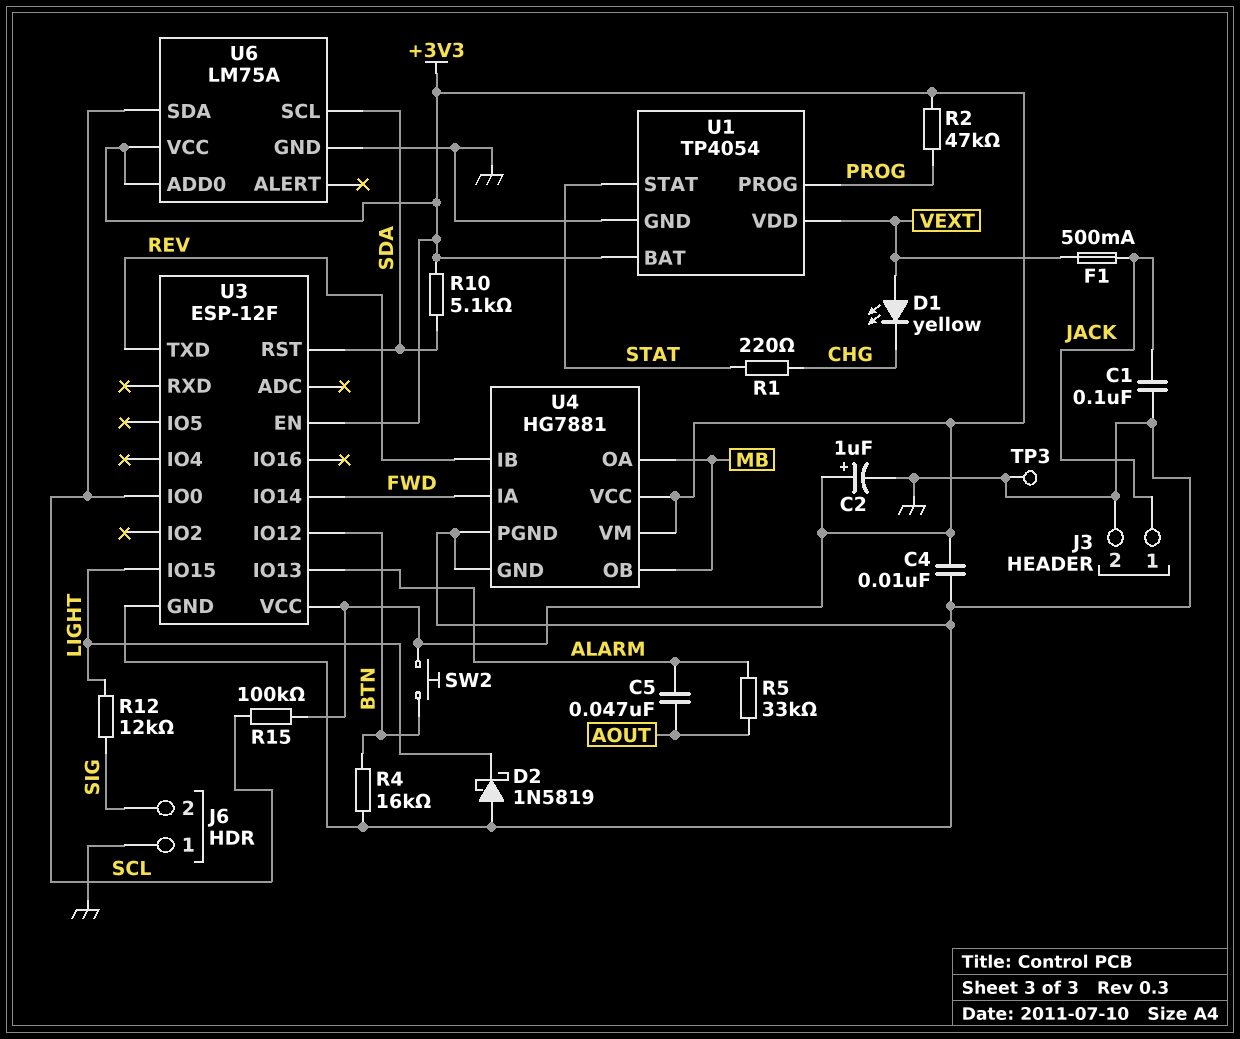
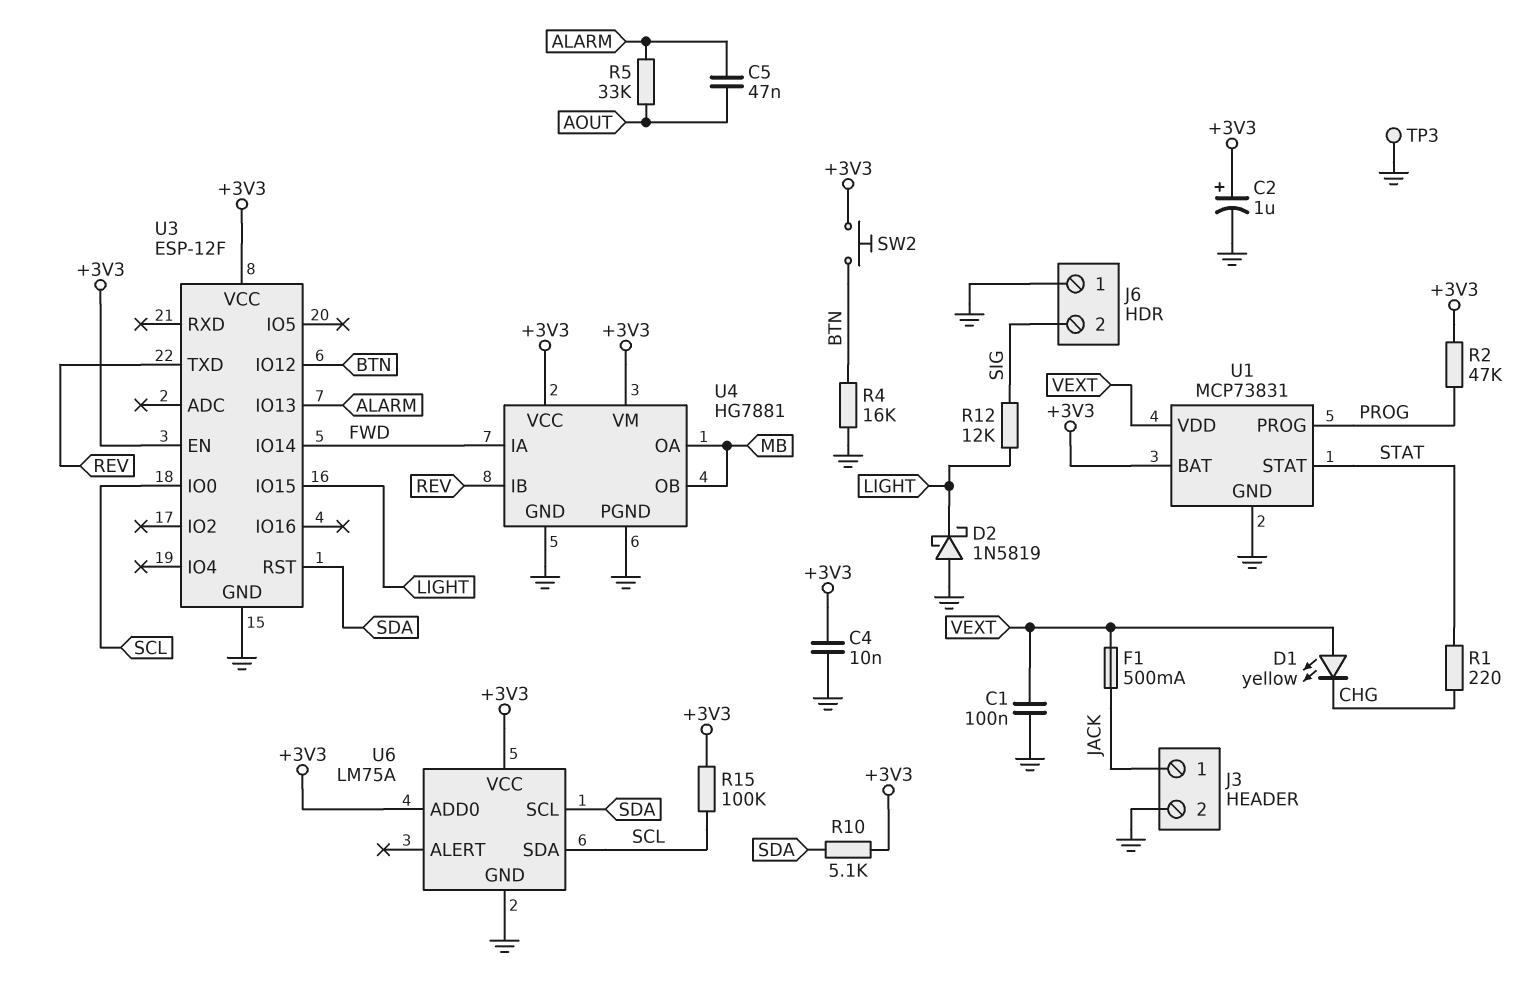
C1: 100nF (GND, JACK) -> 100nF (GND, VEXT)
U1: TP4054 -> MCP73831

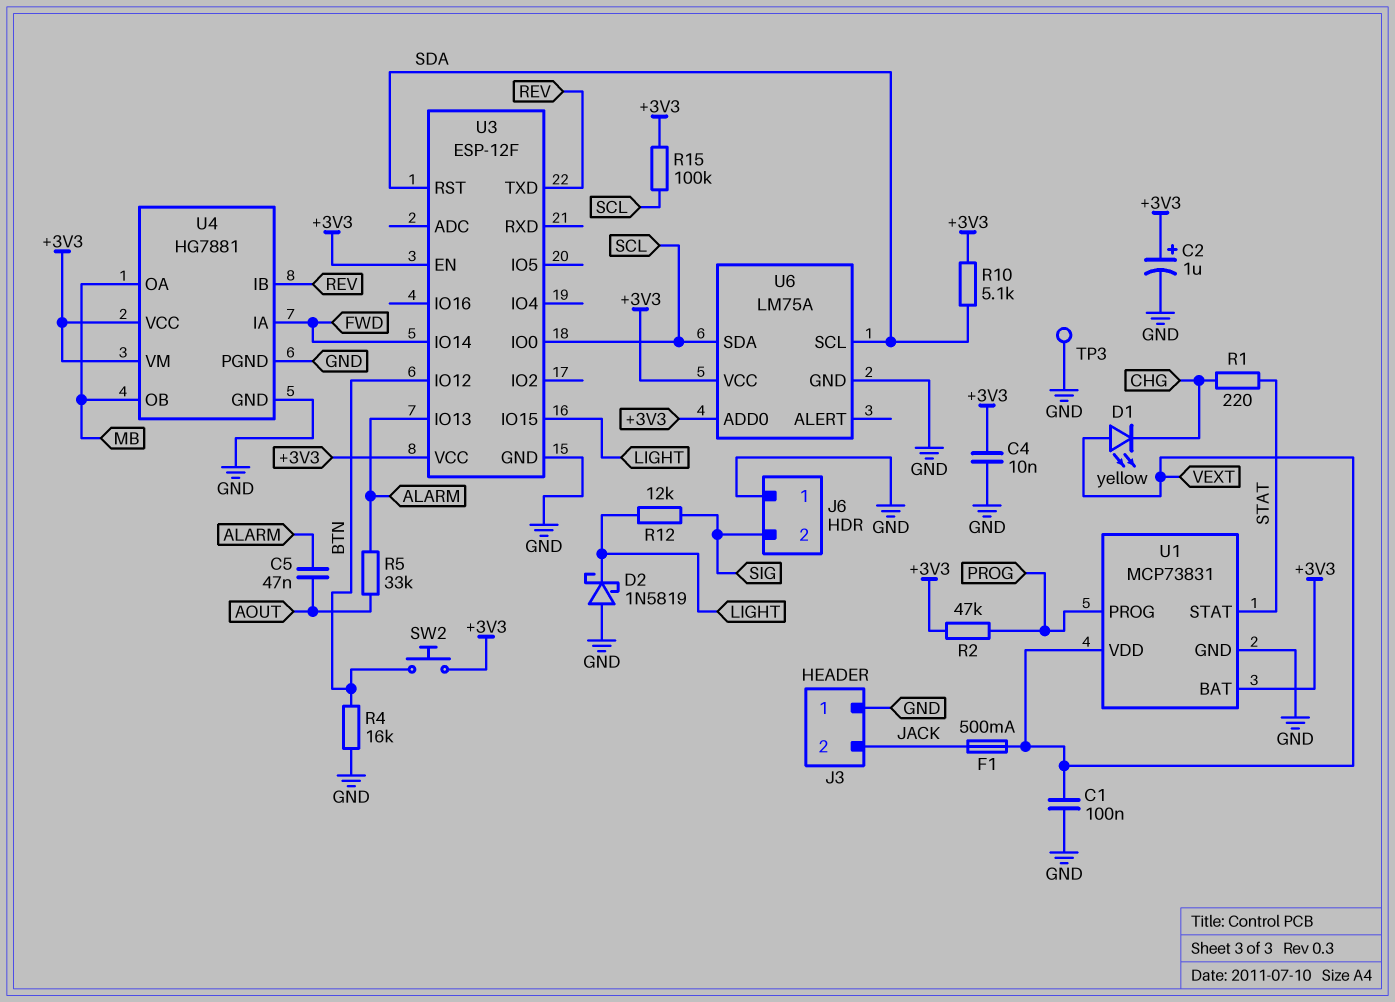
J3 pin 1: JACK -> GND
J3 pin 2: GND -> JACK

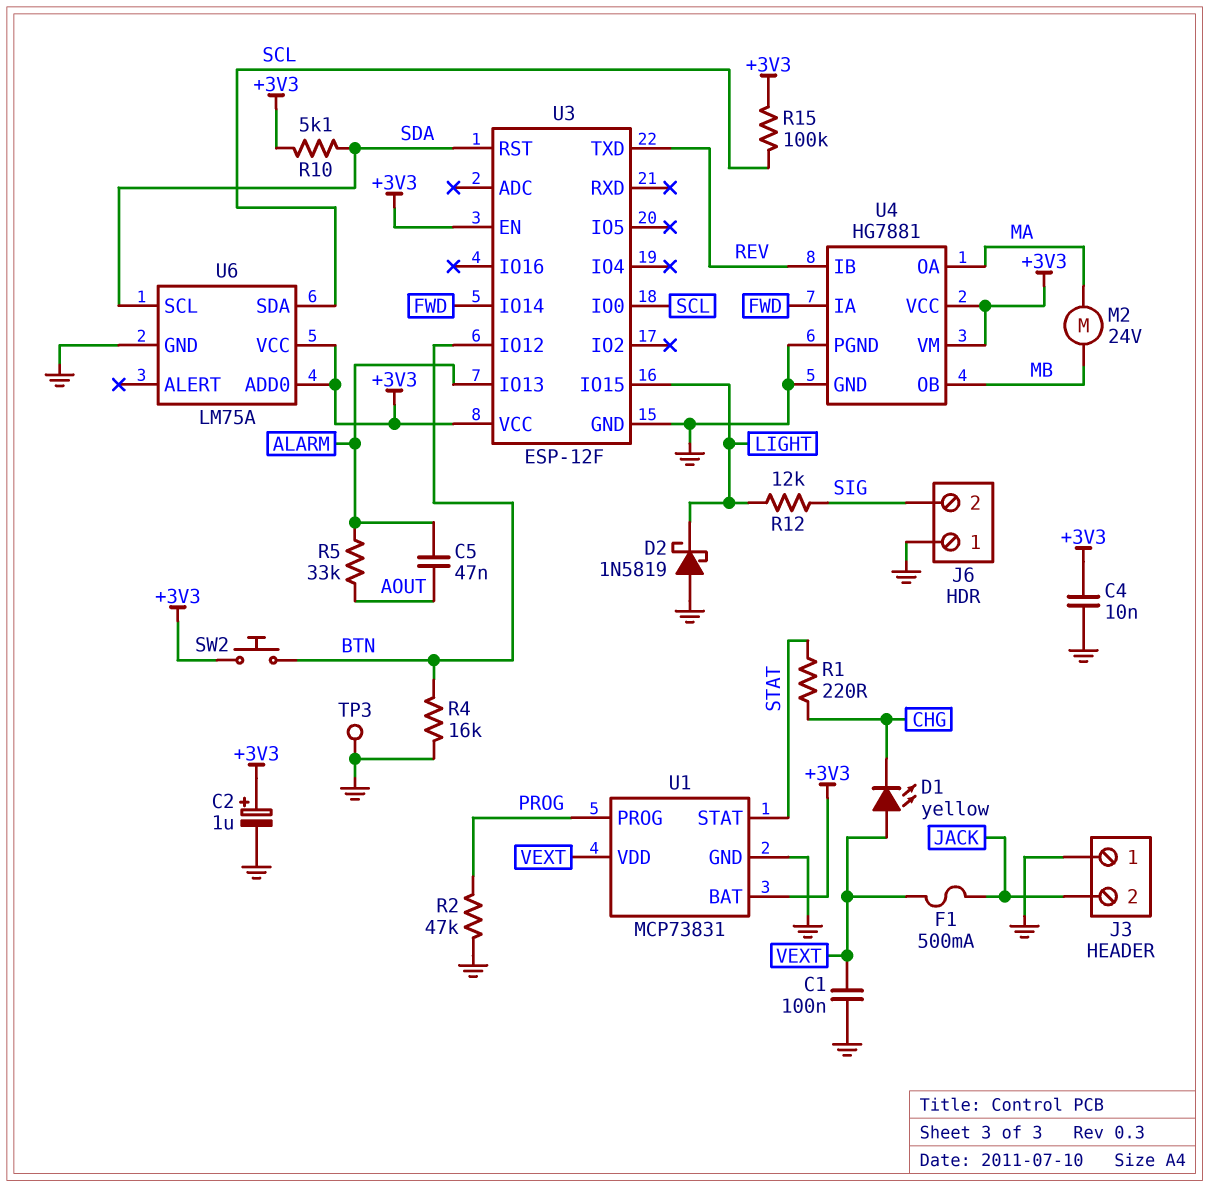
M2: none -> motor 24V (MA, MB)
R2: 47k (+3V3, PROG) -> 47k (GND, PROG)
U4 pin OA: MB -> MA

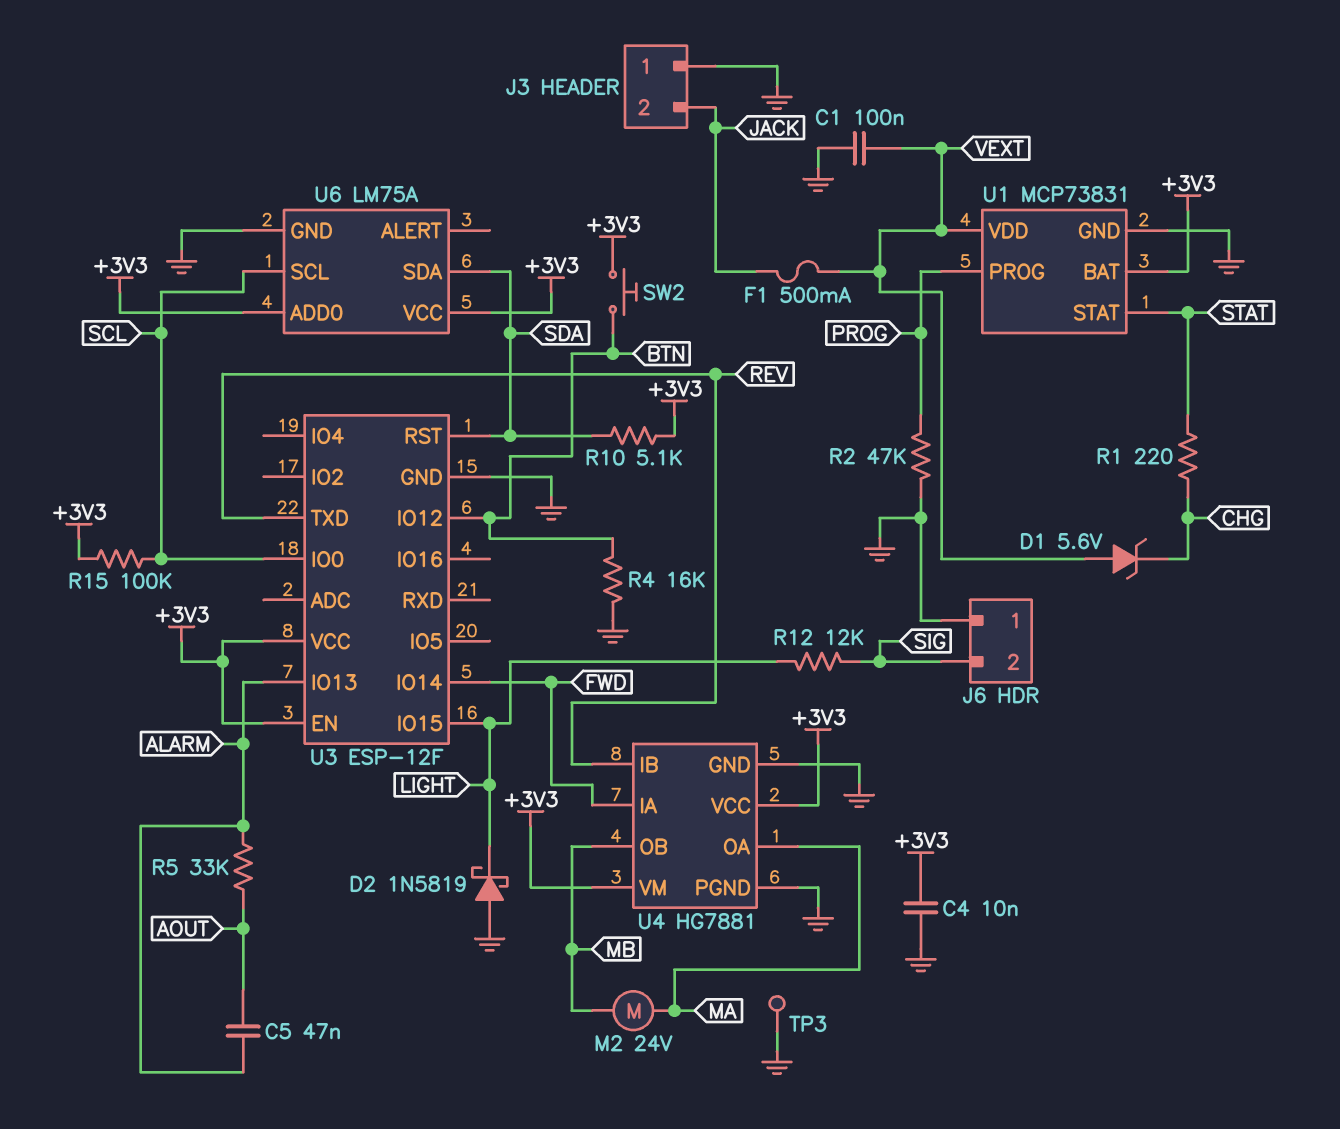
C2: 1uF (plus +3V3, minus GND) -> none
D1: LED yellow (A VEXT, K CHG) -> zener 5.6V (A VEXT, K CHG)
U6 pin SCL: SDA -> SCL
U6 pin SDA: SCL -> SDA

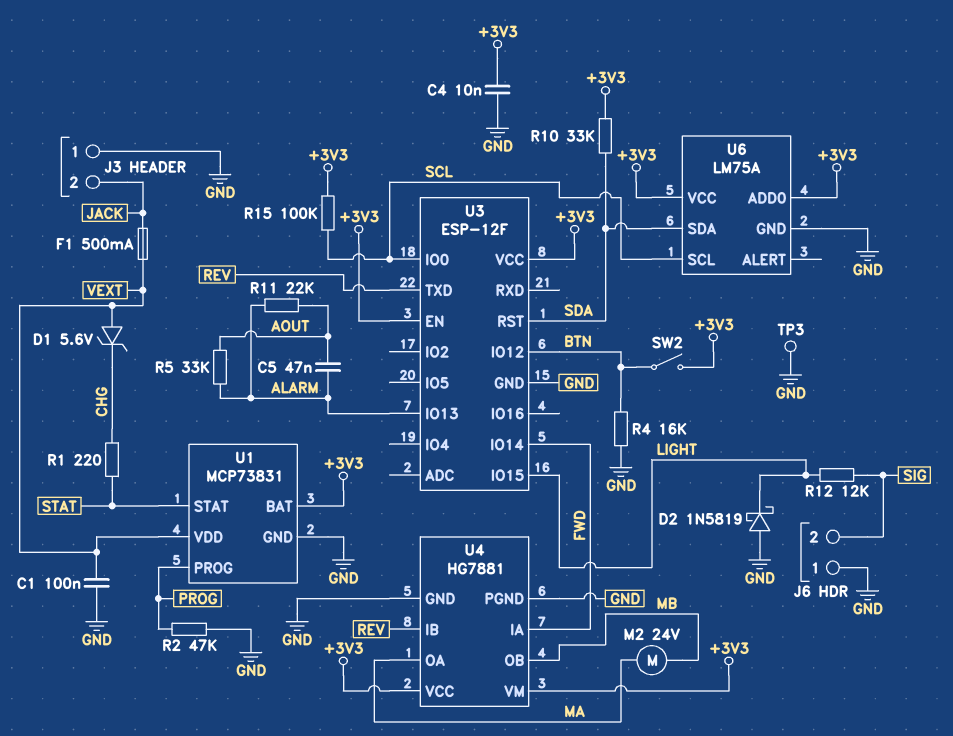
R10: 5.1k (+3V3, SDA) -> 33k (+3V3, SDA)
R11: none -> 22k (ALARM, AOUT)
SW2: button (+3V3, BTN) -> switch (+3V3, BTN)

